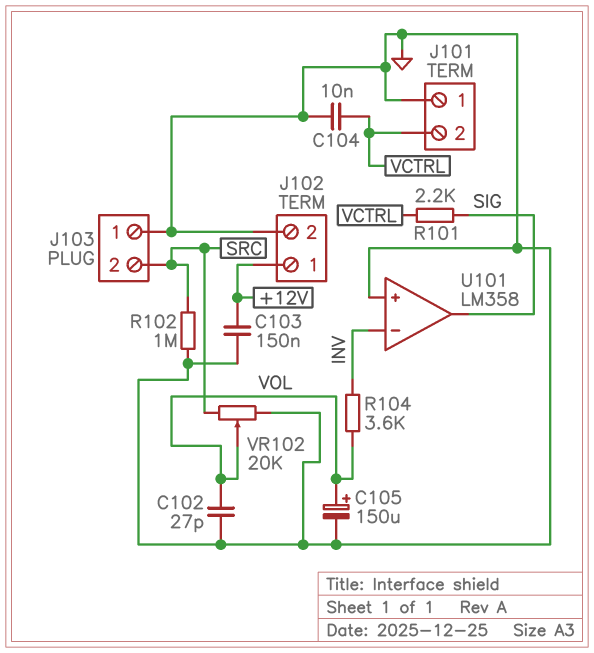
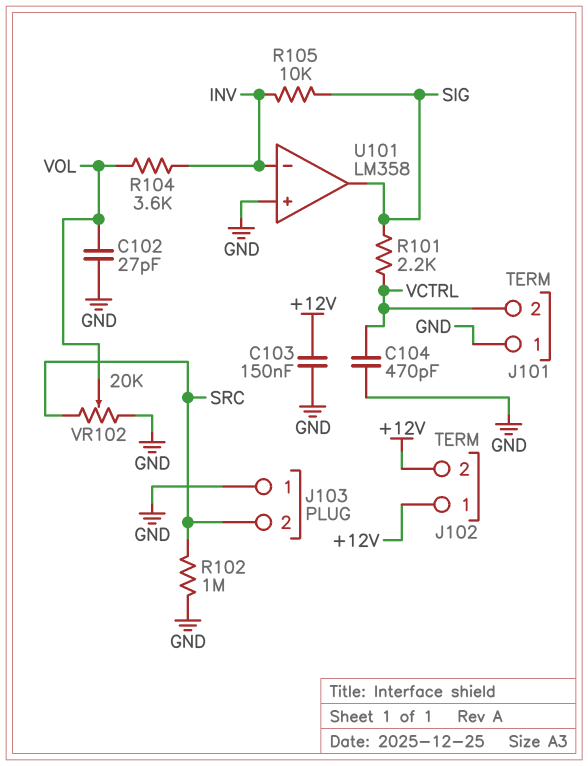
C104: 10nF (GND, VCTRL) -> 470pF (GND, VCTRL)
C105: 150uF (plus VOL, minus GND) -> none
J102 pin 2: GND -> +12V
R105: none -> 10k (INV, SIG)

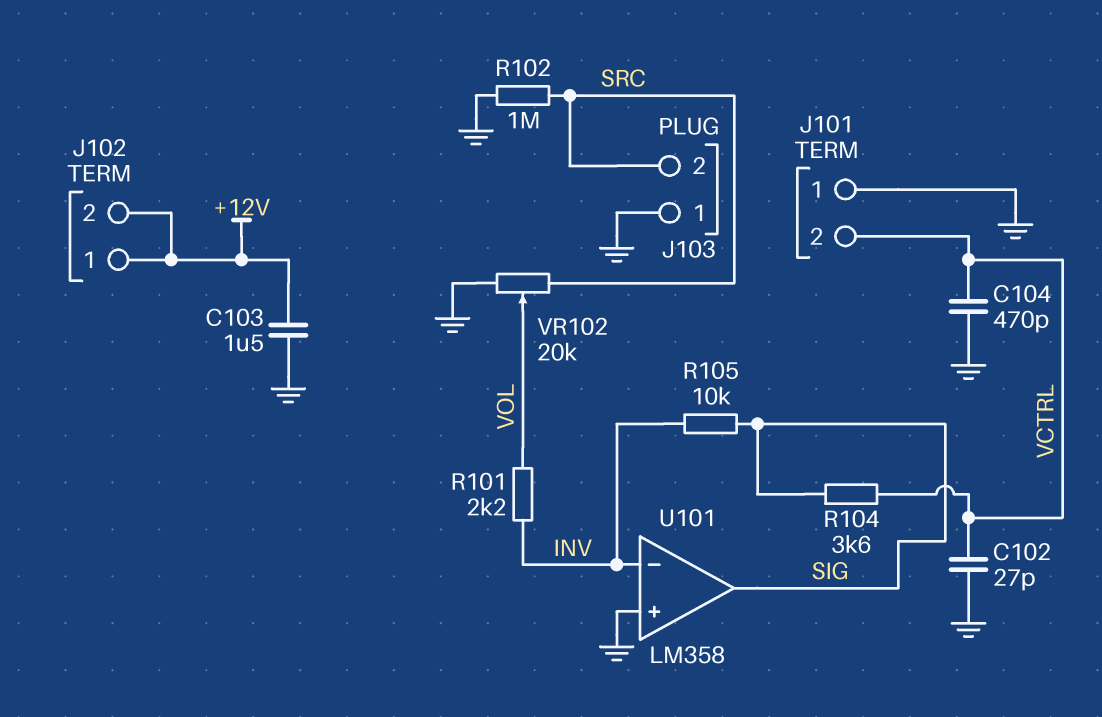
C102: 27pF (GND, VOL) -> 27pF (GND, VCTRL)
C103: 150nF (+12V, GND) -> 1.5uF (+12V, GND)
R101: 2.2k (SIG, VCTRL) -> 2.2k (INV, VOL)
R104: 3.6k (INV, VOL) -> 3.6k (SIG, VCTRL)

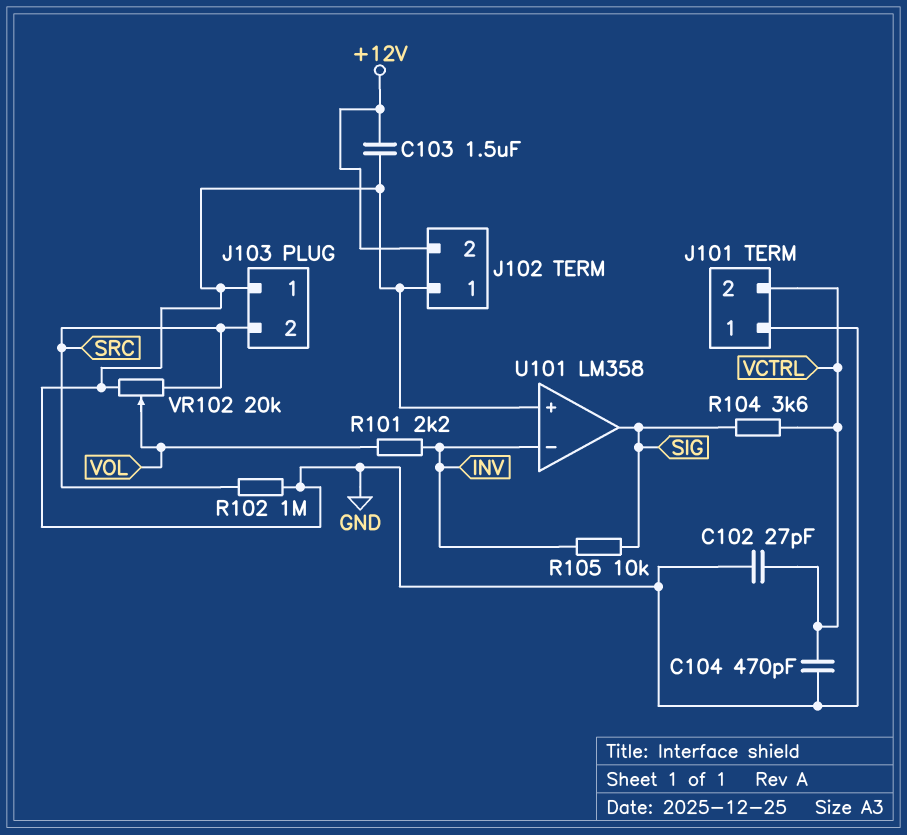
J102 pin 1: +12V -> GND

